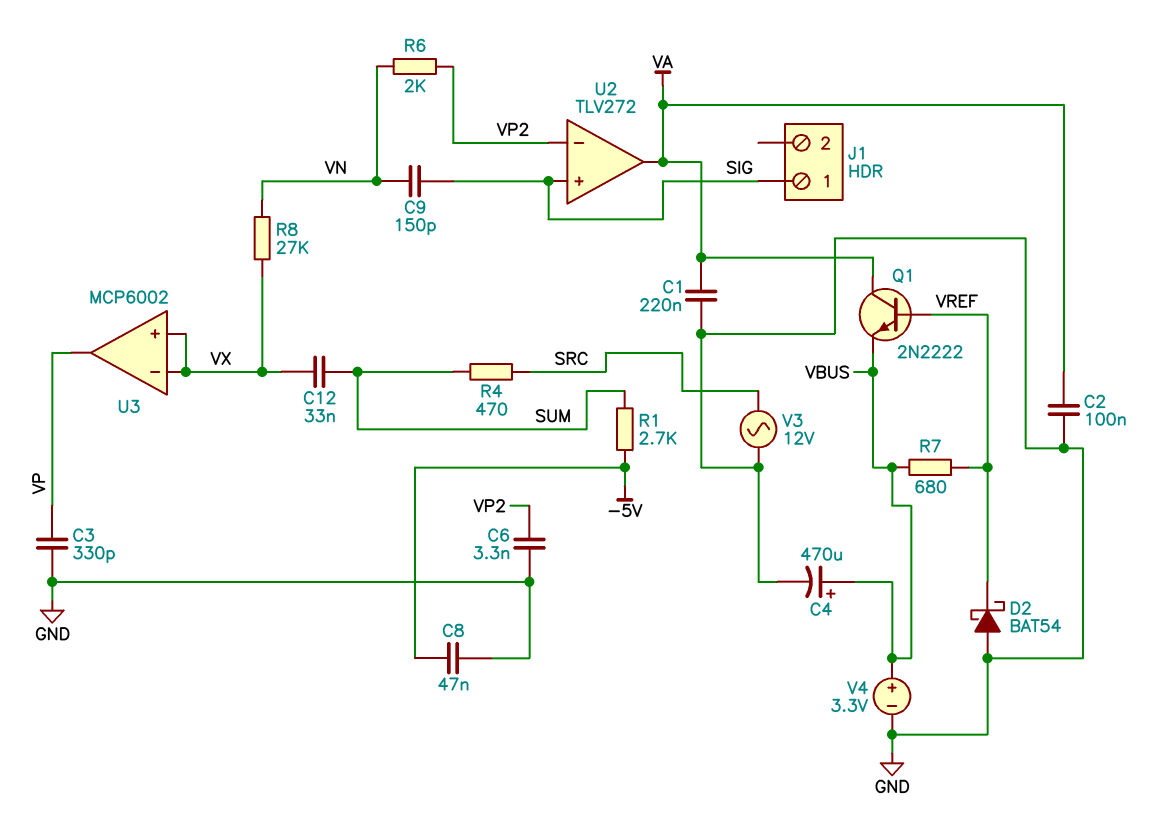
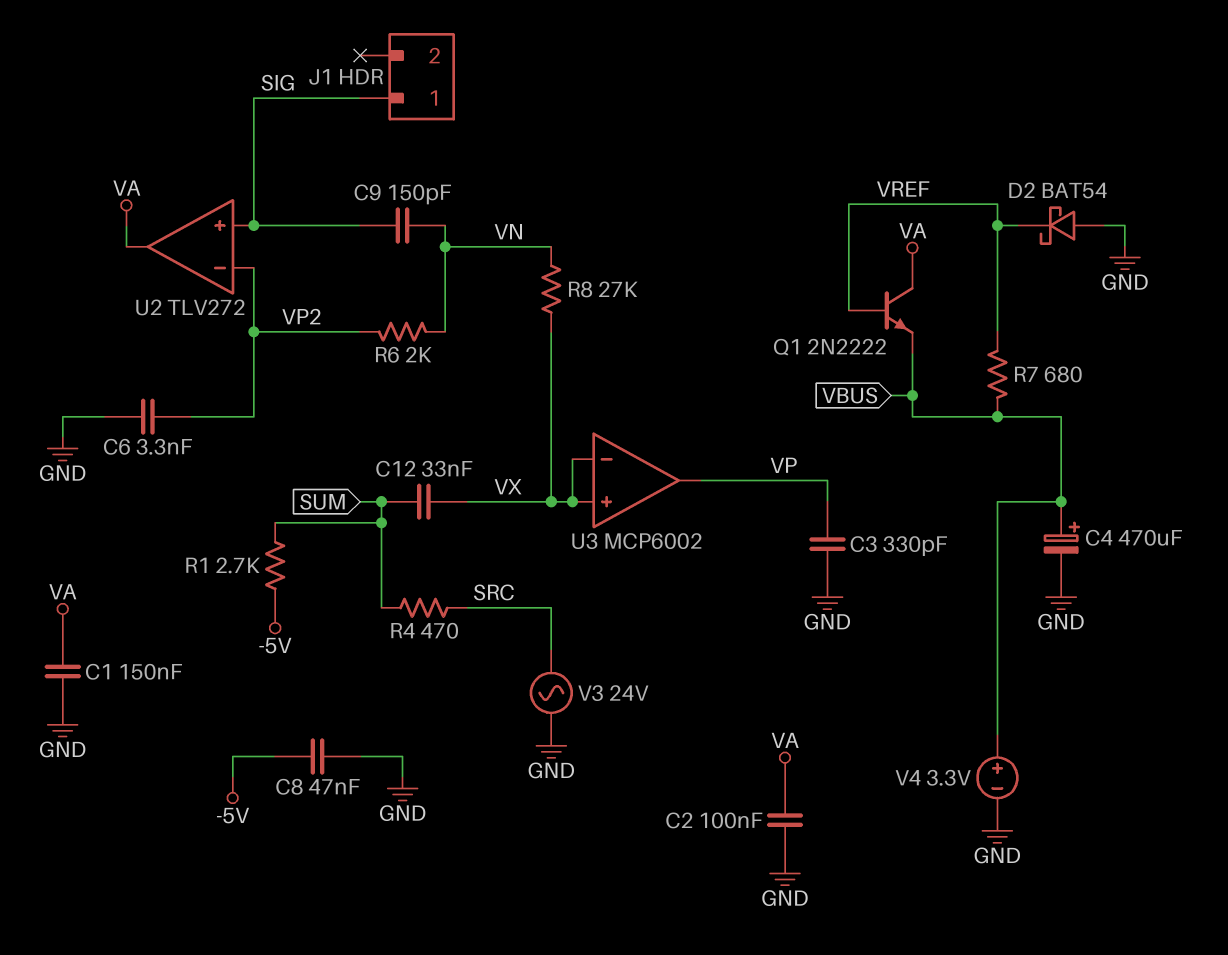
C1: 220nF (GND, VA) -> 150nF (GND, VA)
V3: AC 12V (GND, SRC) -> AC 24V (GND, SRC)

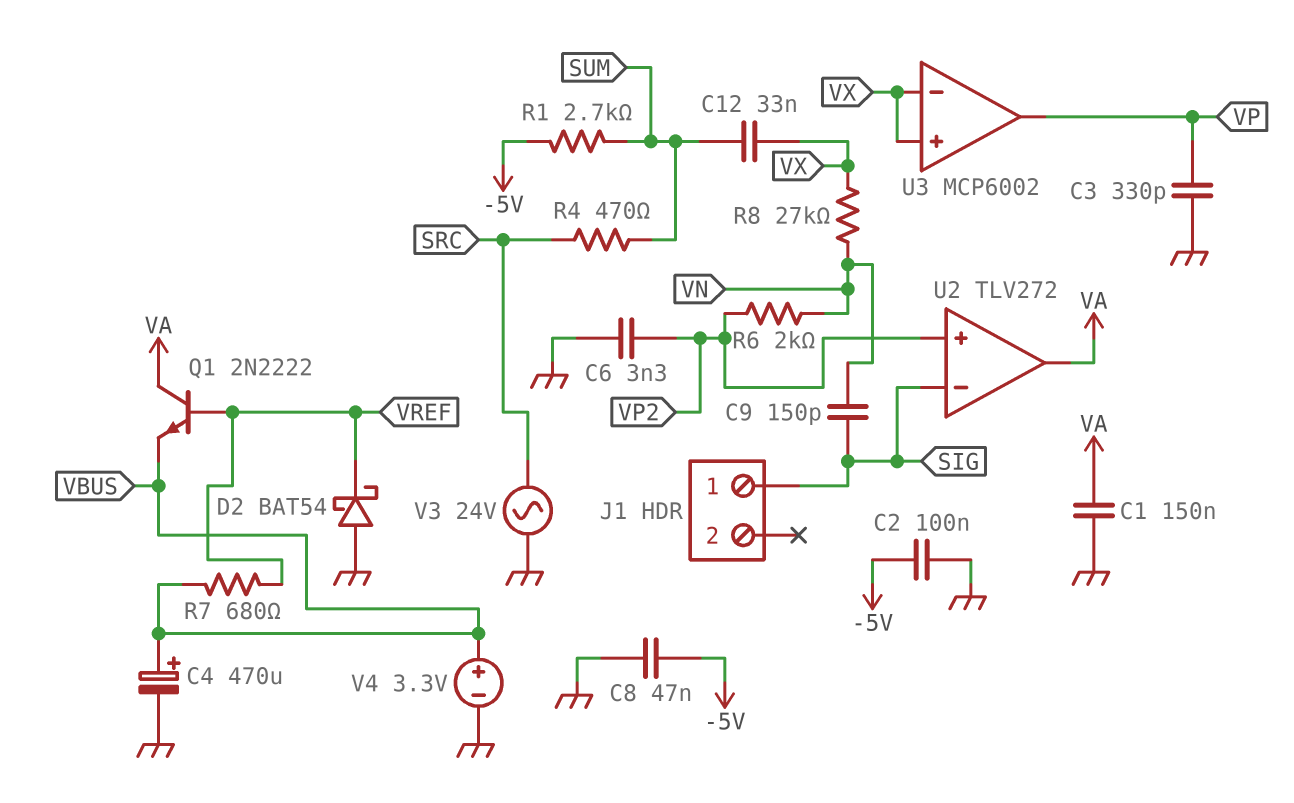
C2: 100nF (GND, VA) -> 100nF (-5V, GND)
U2 pin in+: SIG -> VP2
U2 pin in-: VP2 -> SIG

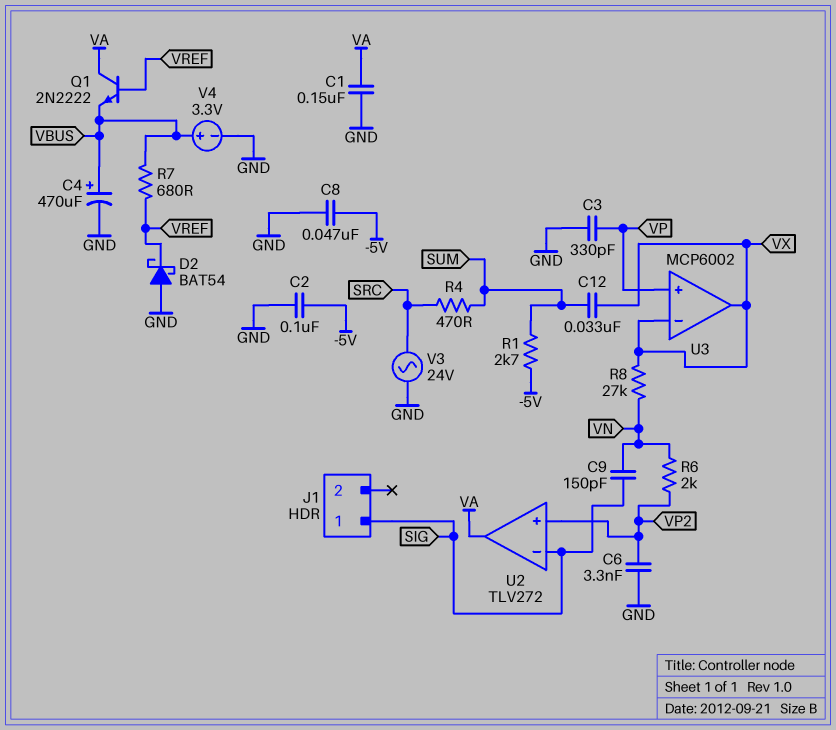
U3 pin in+: VX -> VP
U3 pin out: VP -> VX

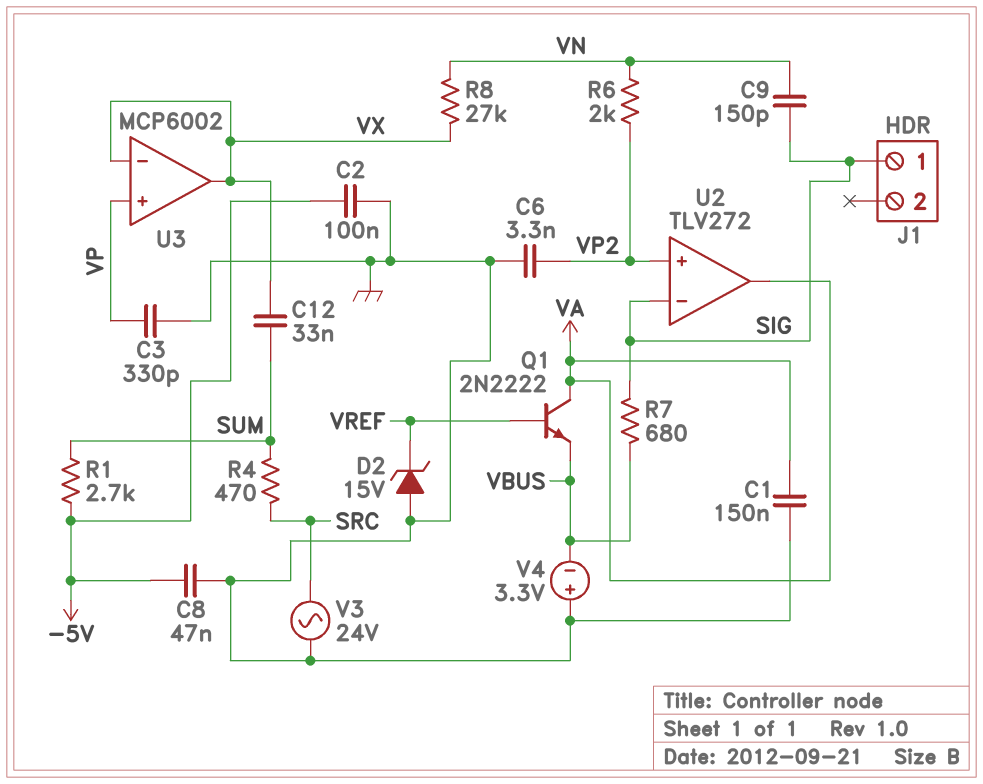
C4: 470uF (plus VBUS, minus GND) -> none
D2: schottky BAT54 (A GND, K VREF) -> zener 15V (A GND, K VREF)
R7: 680 (VBUS, VREF) -> 680 (SIG, VBUS)
V4: 3.3V (plus VBUS, minus GND) -> 3.3V (plus GND, minus VBUS)

